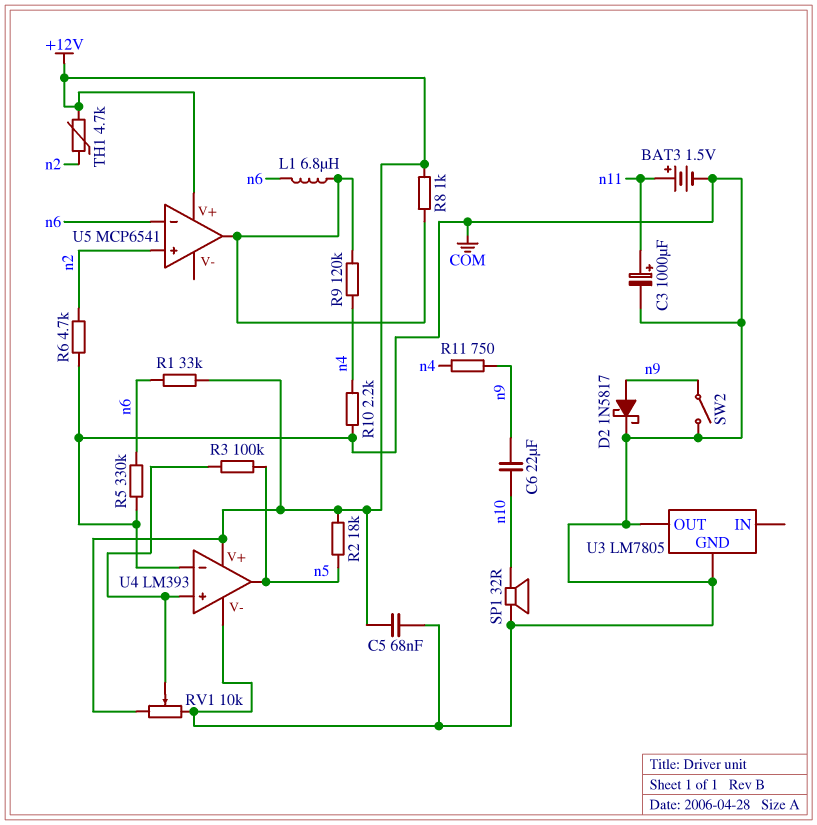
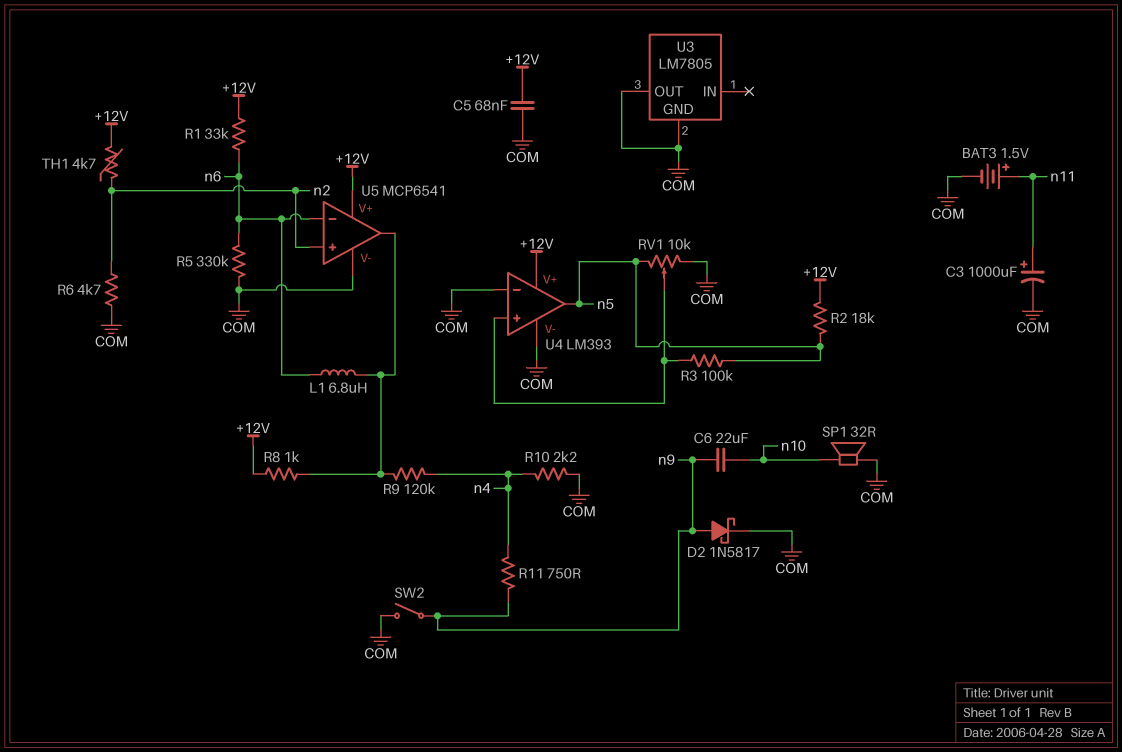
RV1: 10k (+12V, COM, wiper U4/in+) -> 10k (COM, n5, wiper U4/in+)
U5 pin V-: none -> COM

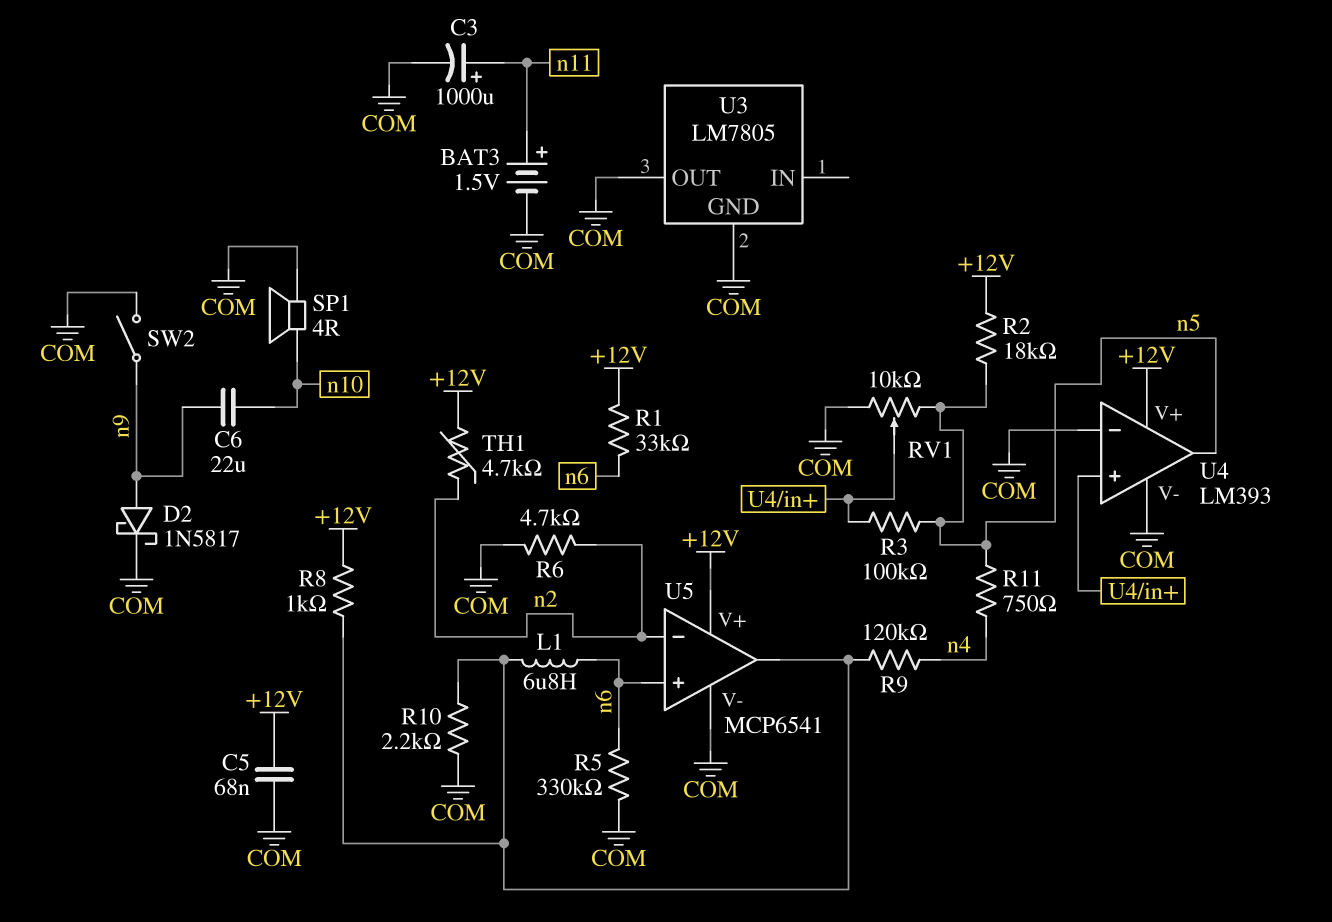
R10: 2.2k (COM, n4) -> 2.2k (COM, U5/out)
R11: 750 (n4, n9) -> 750 (n4, n5)
SP1: speaker 32R (COM, n10) -> speaker 4R (COM, n10)
U5 pin in+: n2 -> n6
U5 pin in-: n6 -> n2

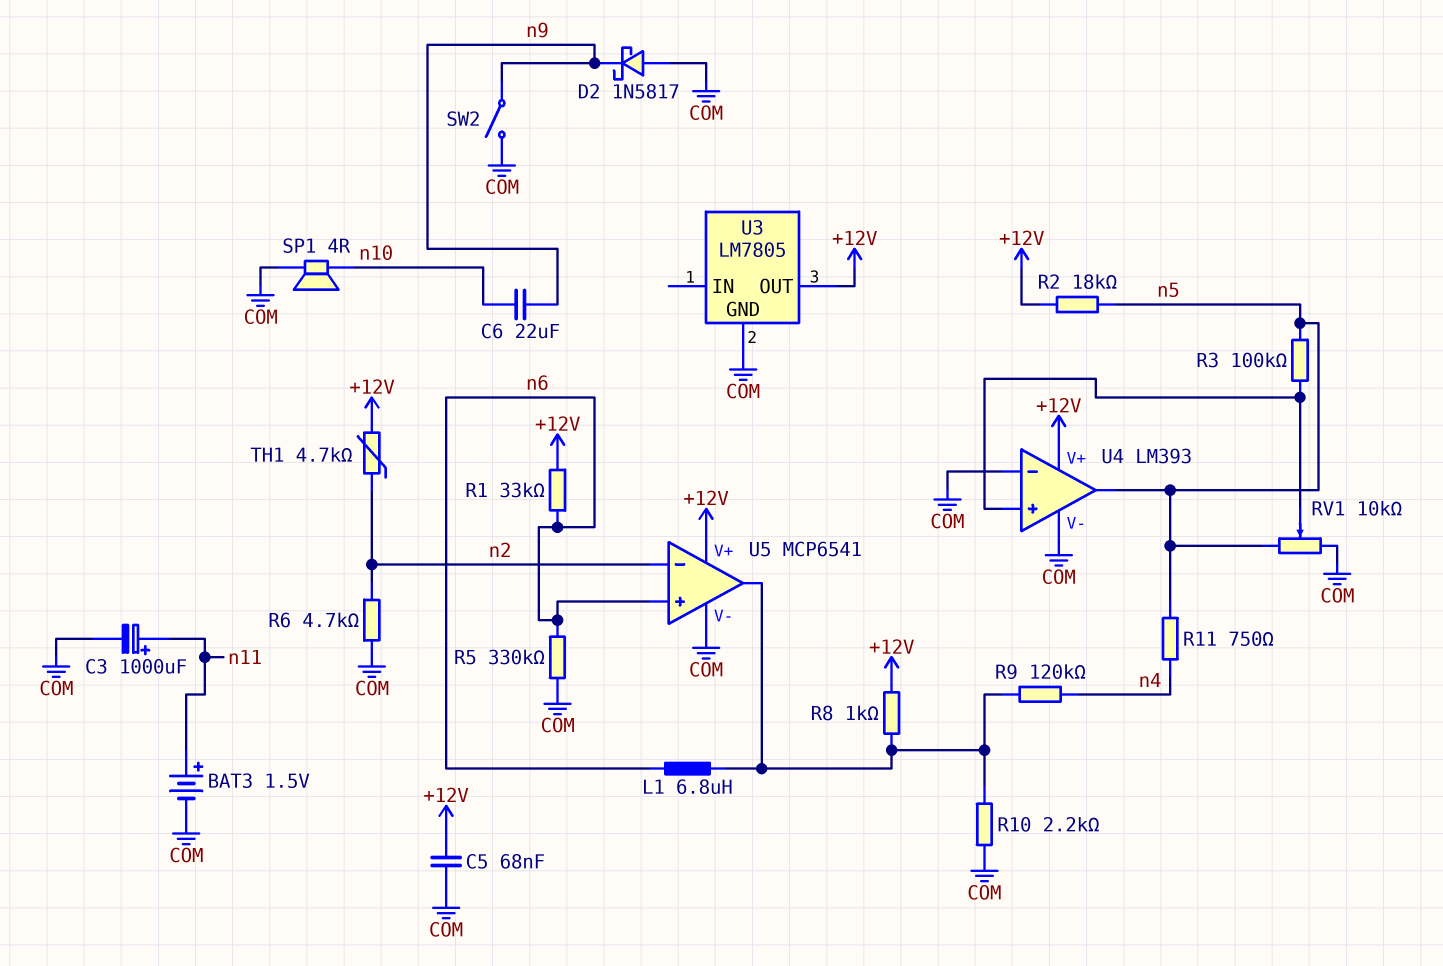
D2: schottky 1N5817 (A n9, K COM) -> schottky 1N5817 (A COM, K n9)
U3 pin OUT: COM -> +12V

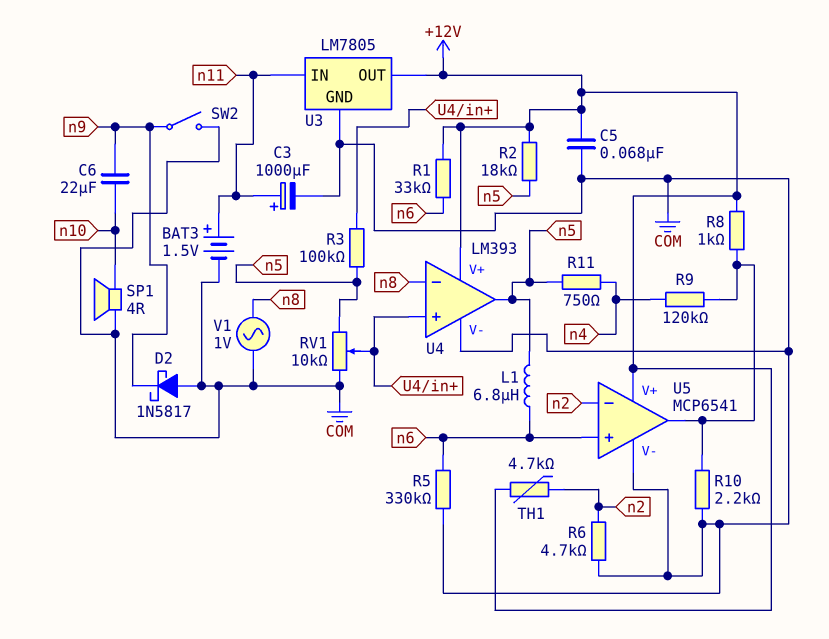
L1: 6.8uH (U5/out, n6) -> 6.8uH (n5, n6)
U3 pin IN: none -> n11
U4 pin in-: COM -> n8
V1: none -> AC 1V (COM, n8)

